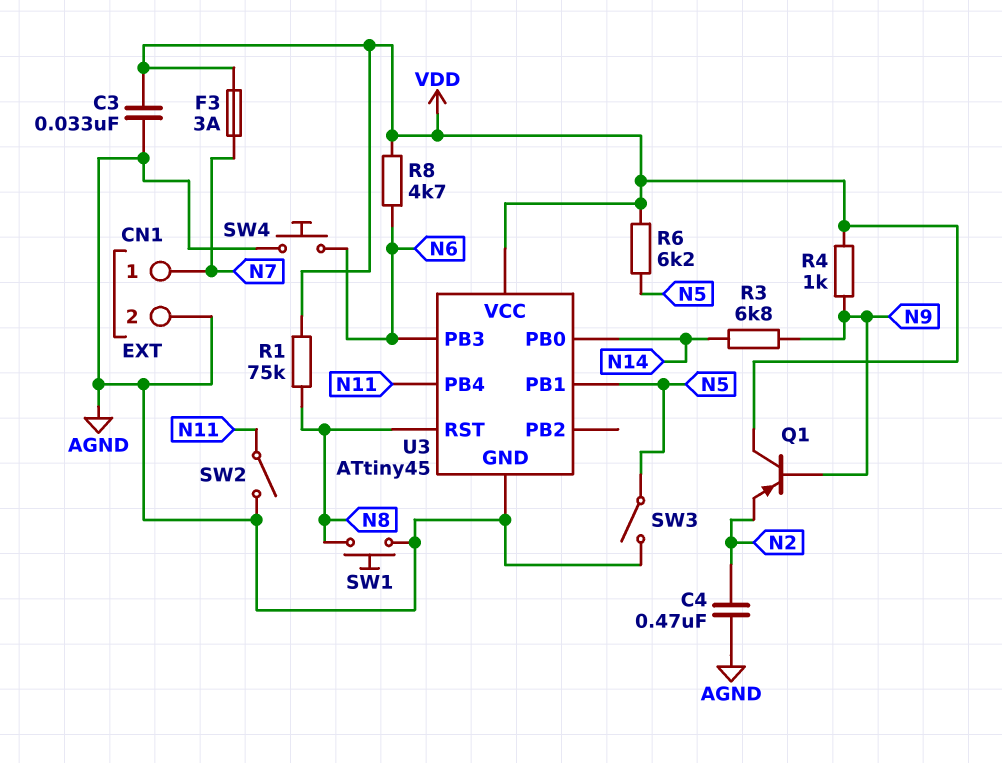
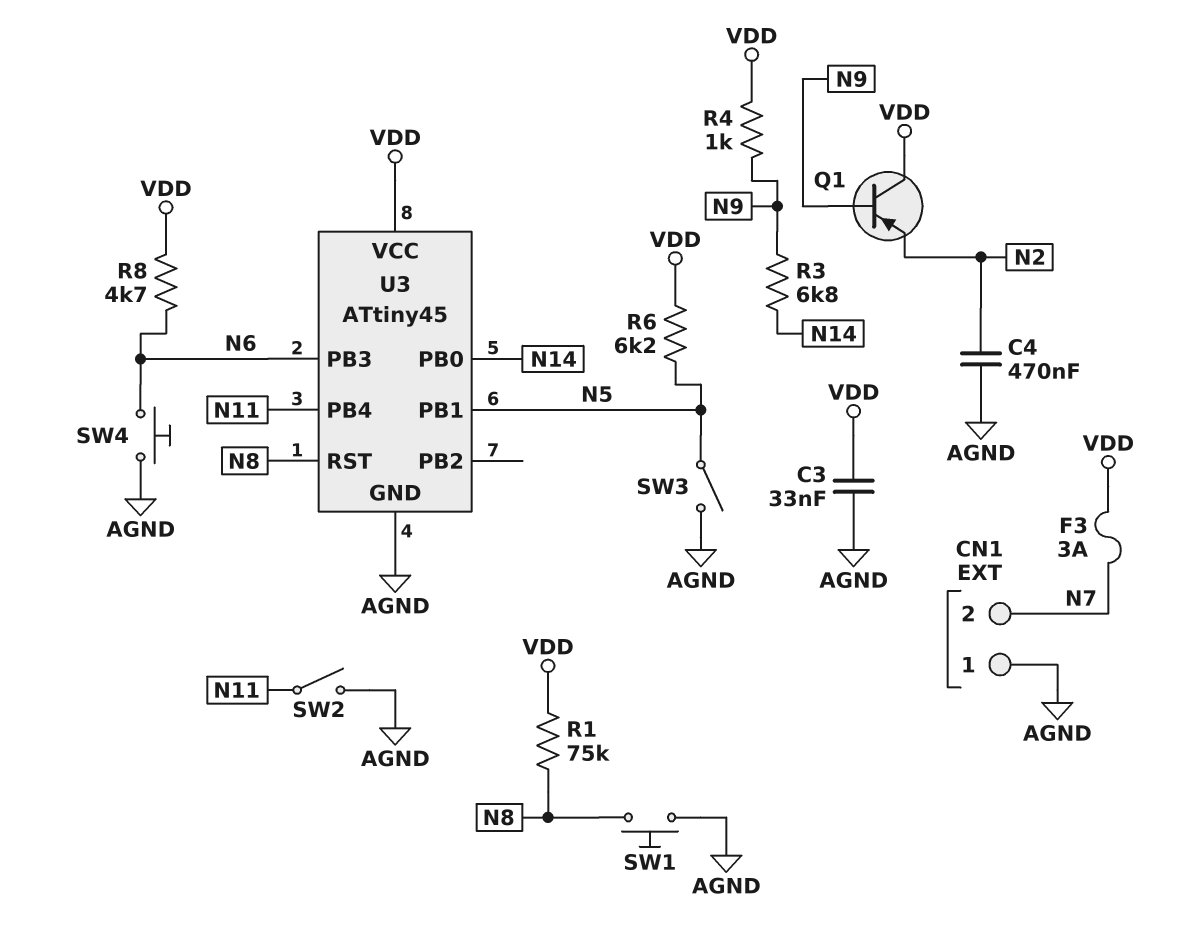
CN1 pin 1: N7 -> AGND
CN1 pin 2: AGND -> N7

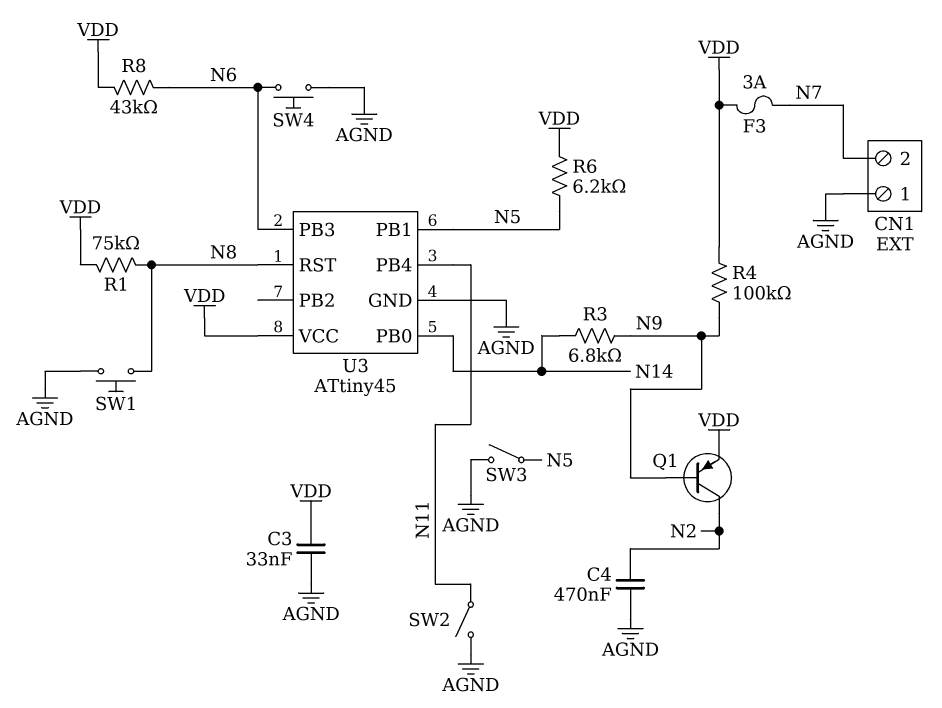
Q1: PNP (B N9, C VDD, E N2) -> PNP (B N9, C N2, E VDD)
R4: 1k (N9, VDD) -> 100k (N9, VDD)
R8: 4.7k (N6, VDD) -> 43k (N6, VDD)

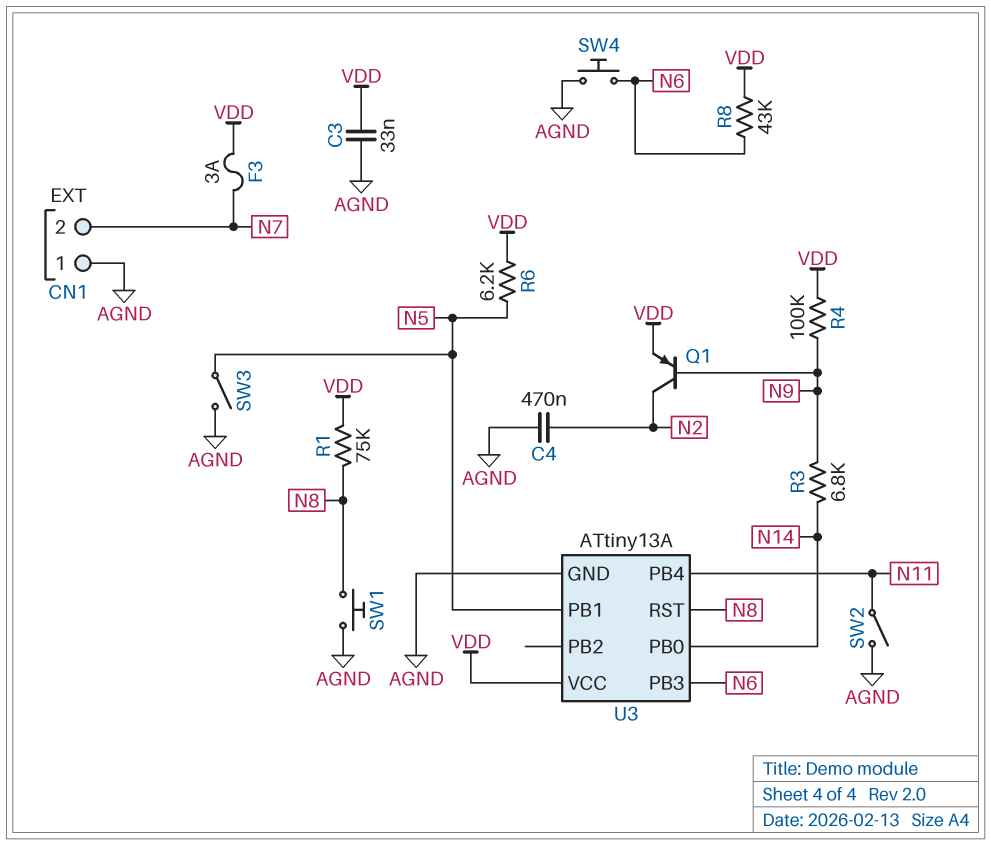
U3: ATtiny45 -> ATtiny13A

